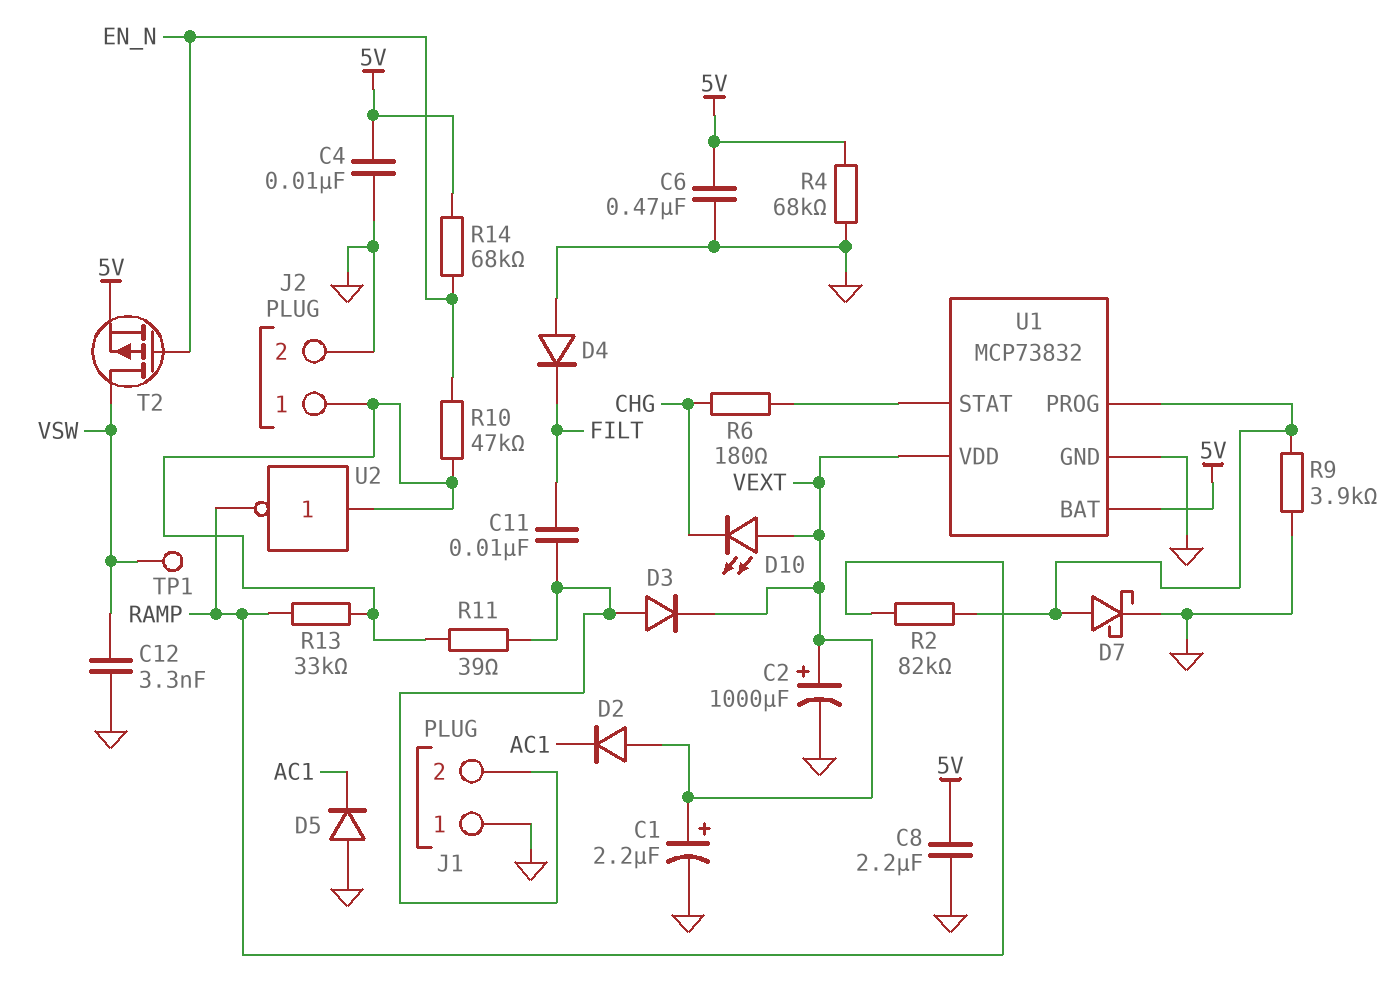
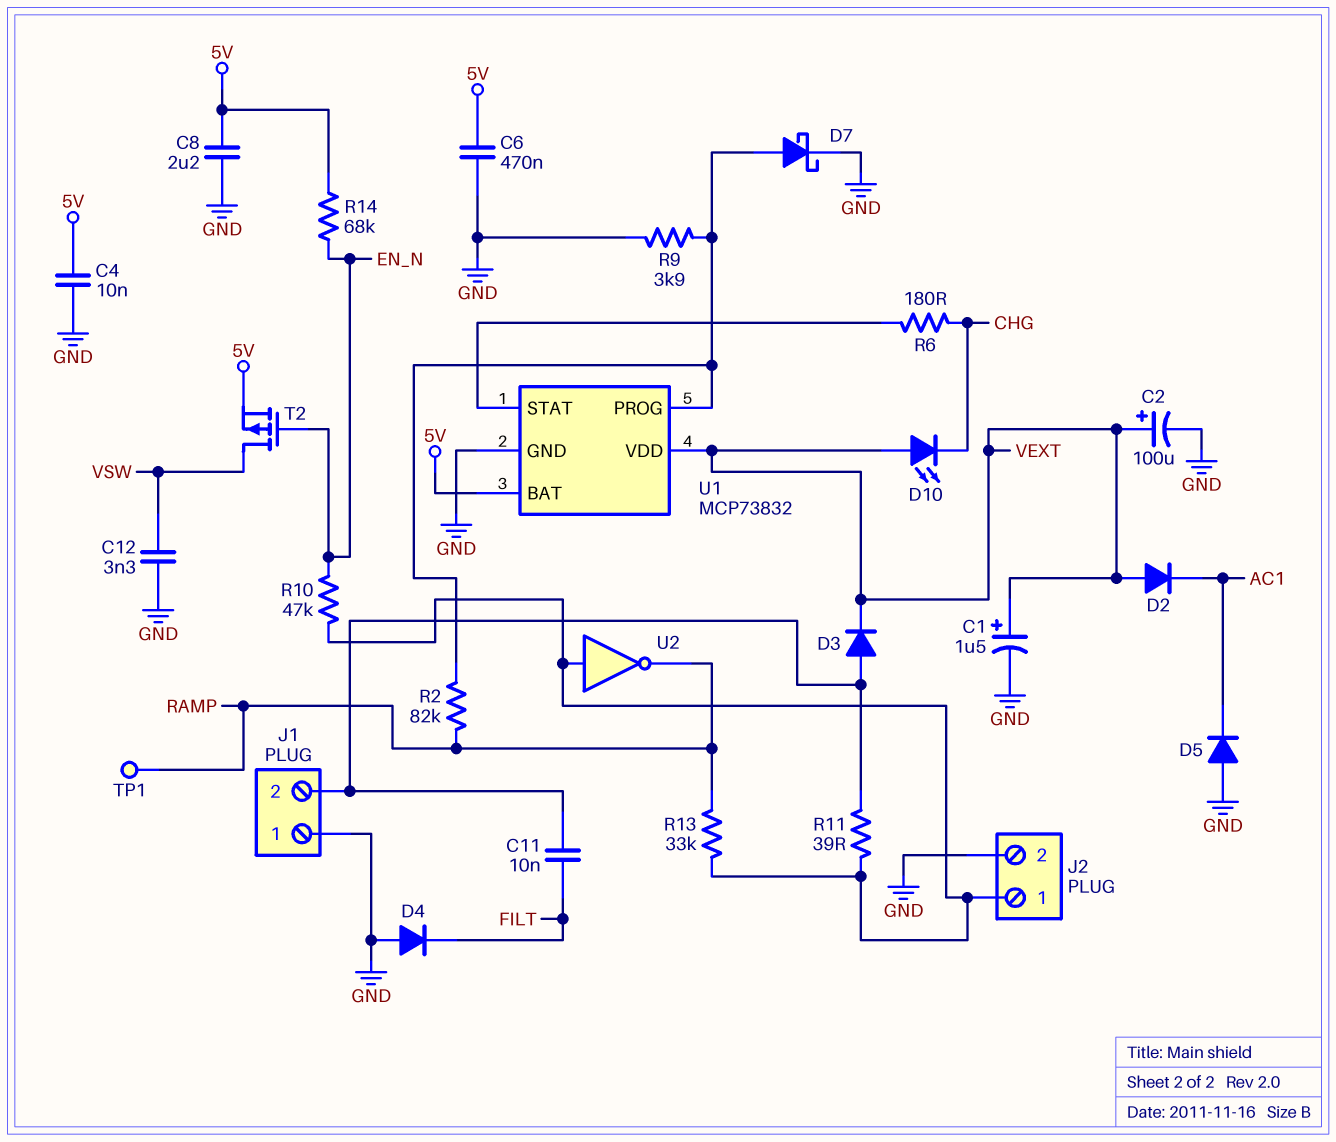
C1: 2.2uF (plus VEXT, minus GND) -> 1.5uF (plus VEXT, minus GND)
C2: 1000uF (plus VEXT, minus GND) -> 100uF (plus VEXT, minus GND)
R4: 68k (5V, GND) -> none
TP1: test point (VSW) -> test point (RAMP)

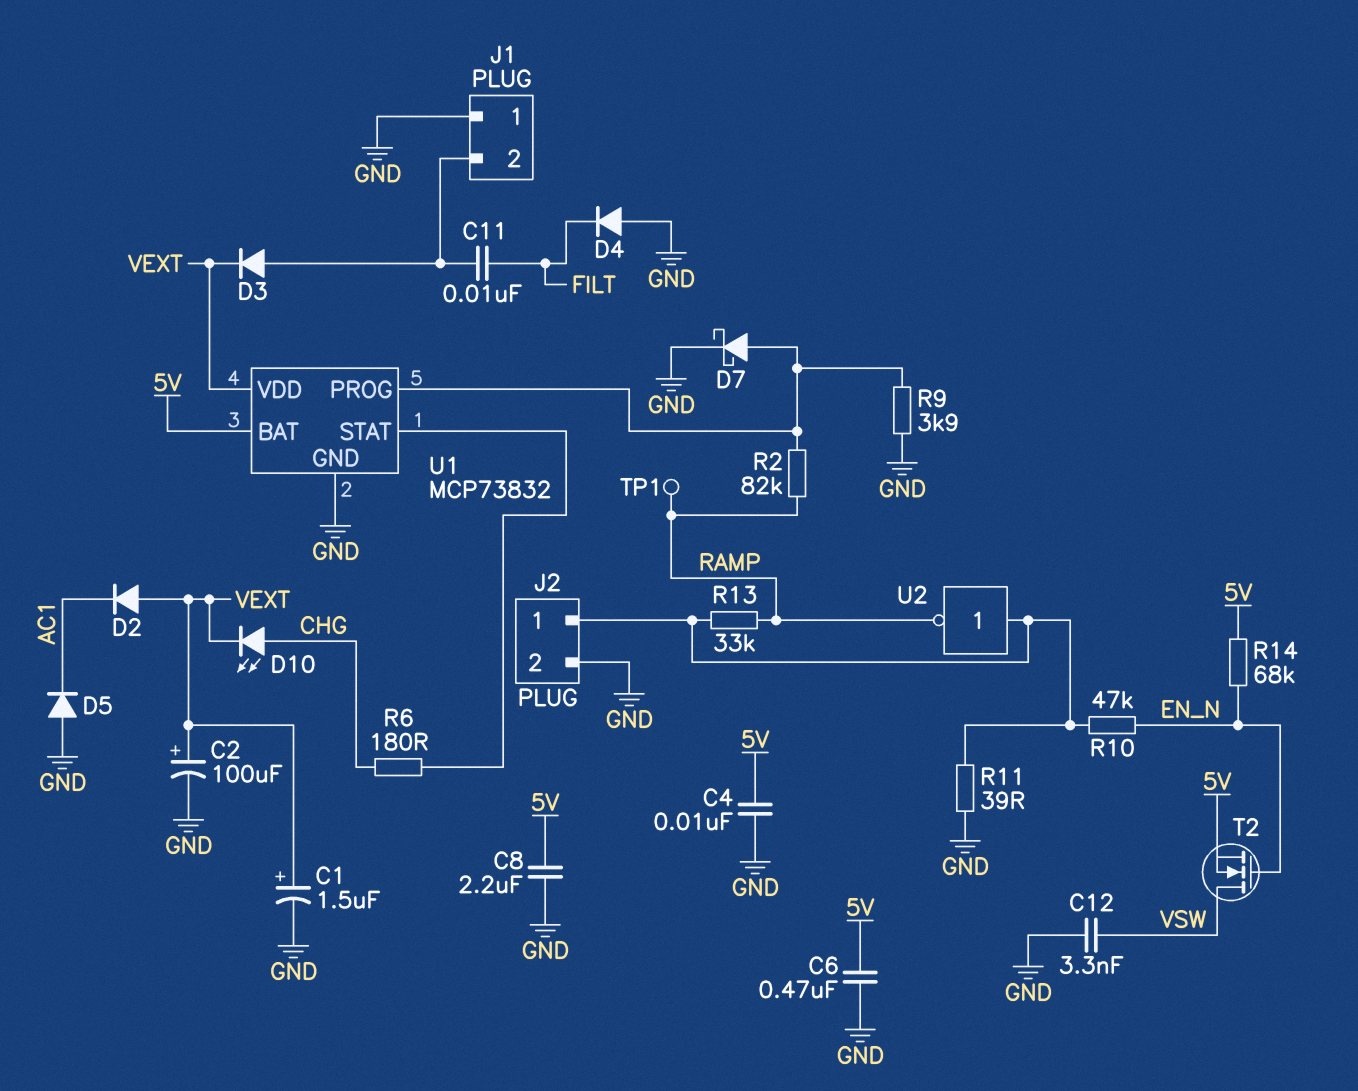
D10: LED (A VEXT, K CHG) -> LED (A CHG, K VEXT)
R11: 39 (J1/2, J2/1) -> 39 (GND, J2/1)
T2: PMOS (G EN_N, D VSW, S 5V) -> NMOS (G EN_N, D VSW, S 5V)

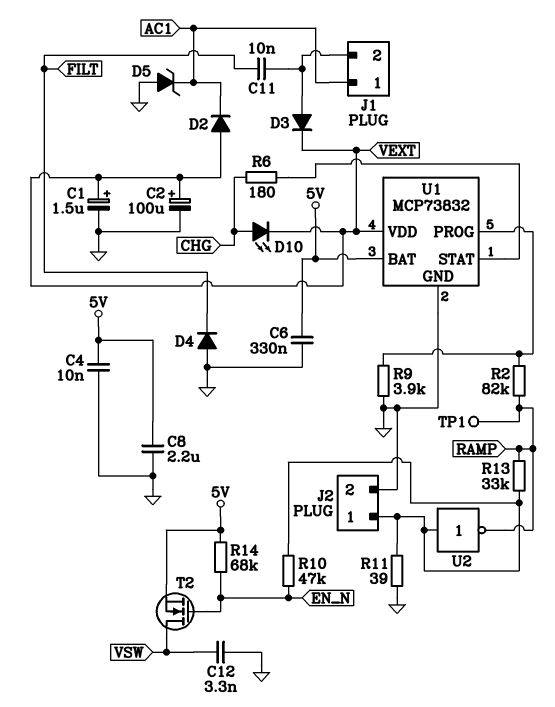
C6: 470nF (5V, GND) -> 330nF (5V, GND)
D5: diode (A GND, K AC1) -> zener (A GND, K AC1)
D7: schottky (A U1/PROG, K GND) -> none
J1 pin 1: GND -> AC1

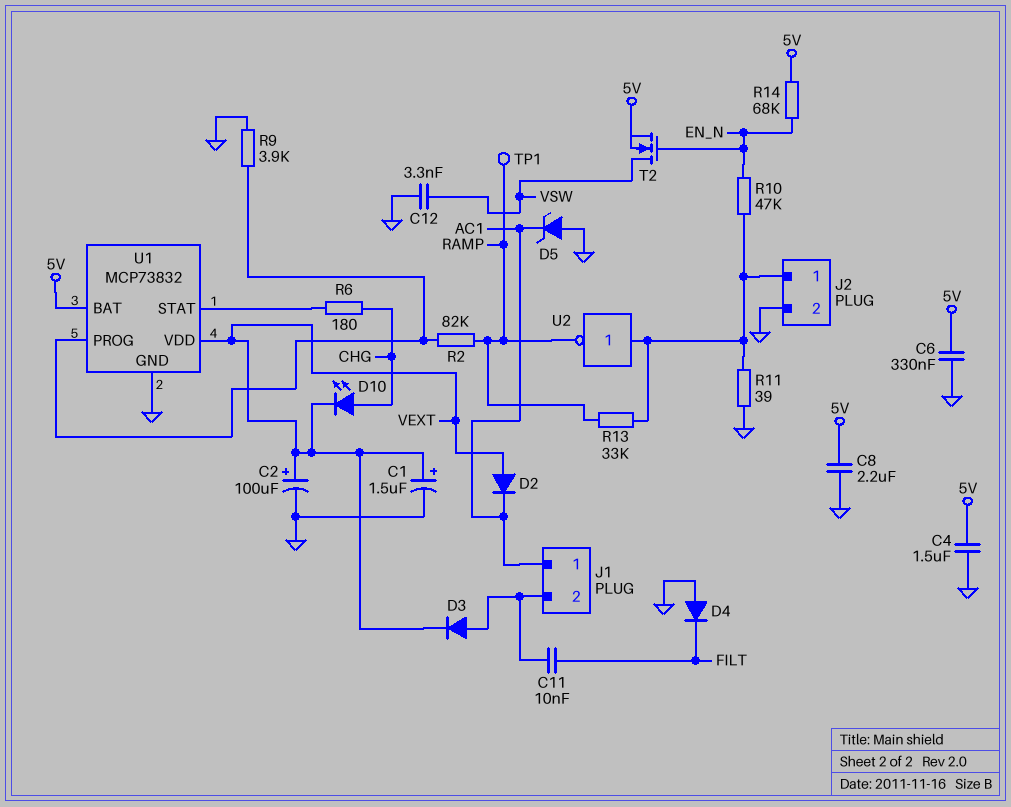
C4: 10nF (5V, GND) -> 1.5uF (5V, GND)

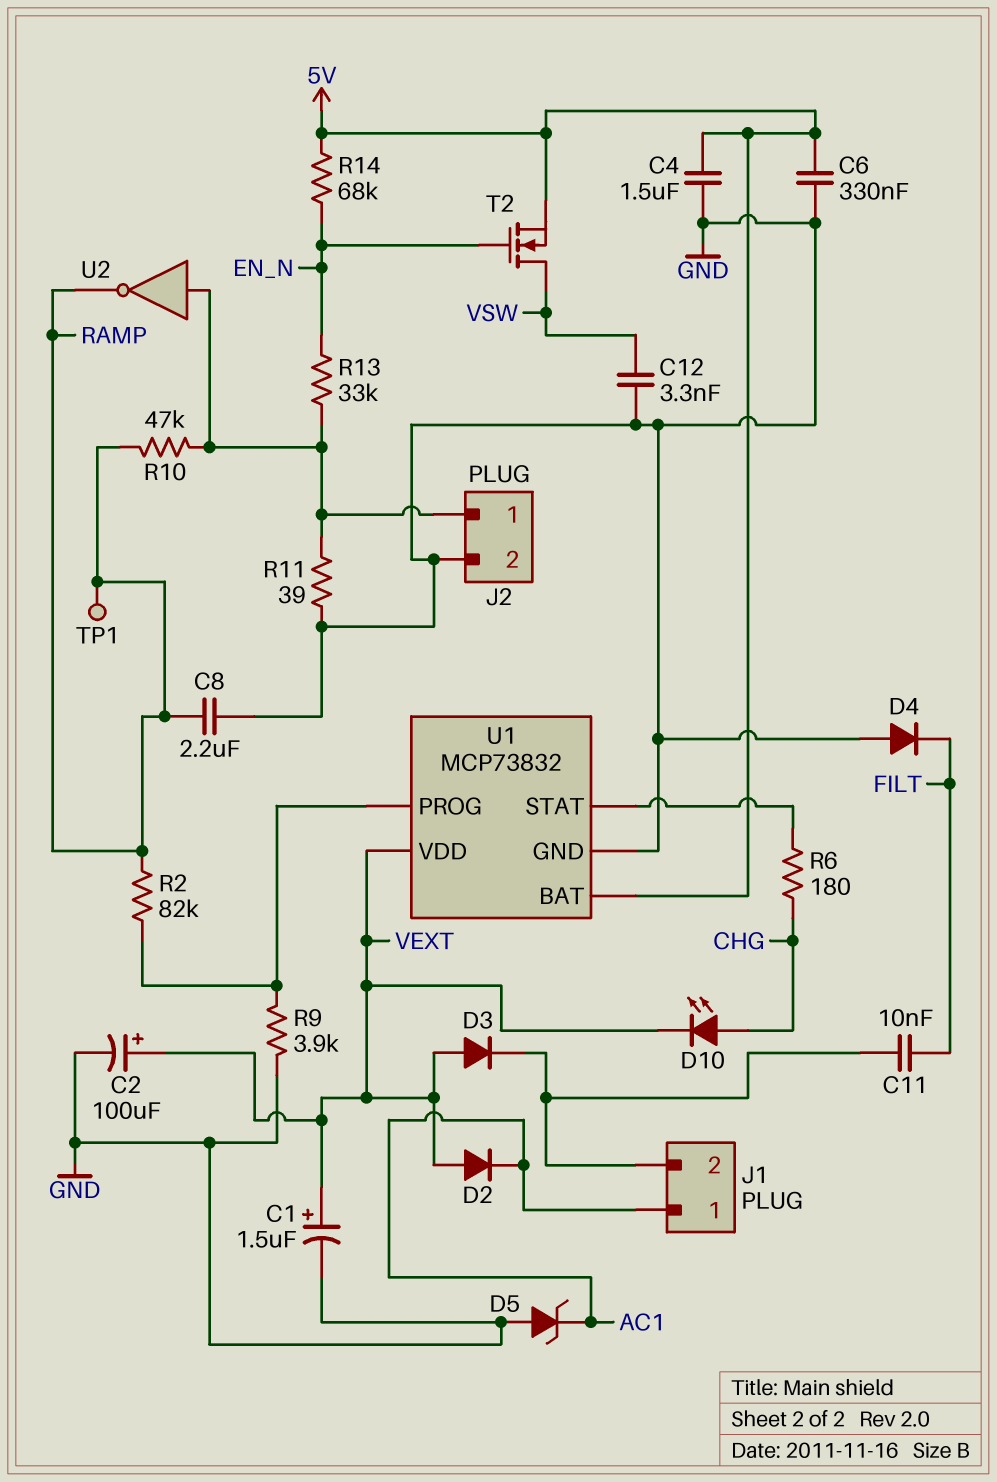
C8: 2.2uF (5V, GND) -> 2.2uF (GND, RAMP)
D3: diode (A J1/2, K VEXT) -> diode (A VEXT, K J1/2)
R10: 47k (EN_N, J2/1) -> 47k (J2/1, RAMP)
R13: 33k (J2/1, RAMP) -> 33k (EN_N, J2/1)

